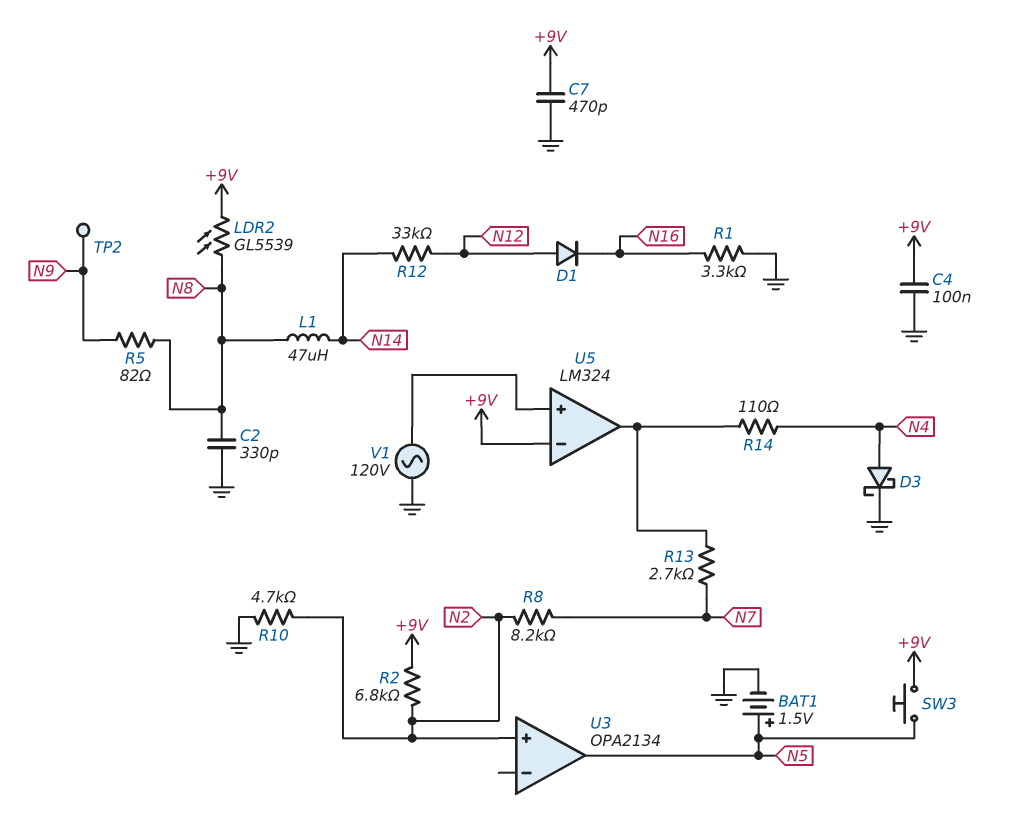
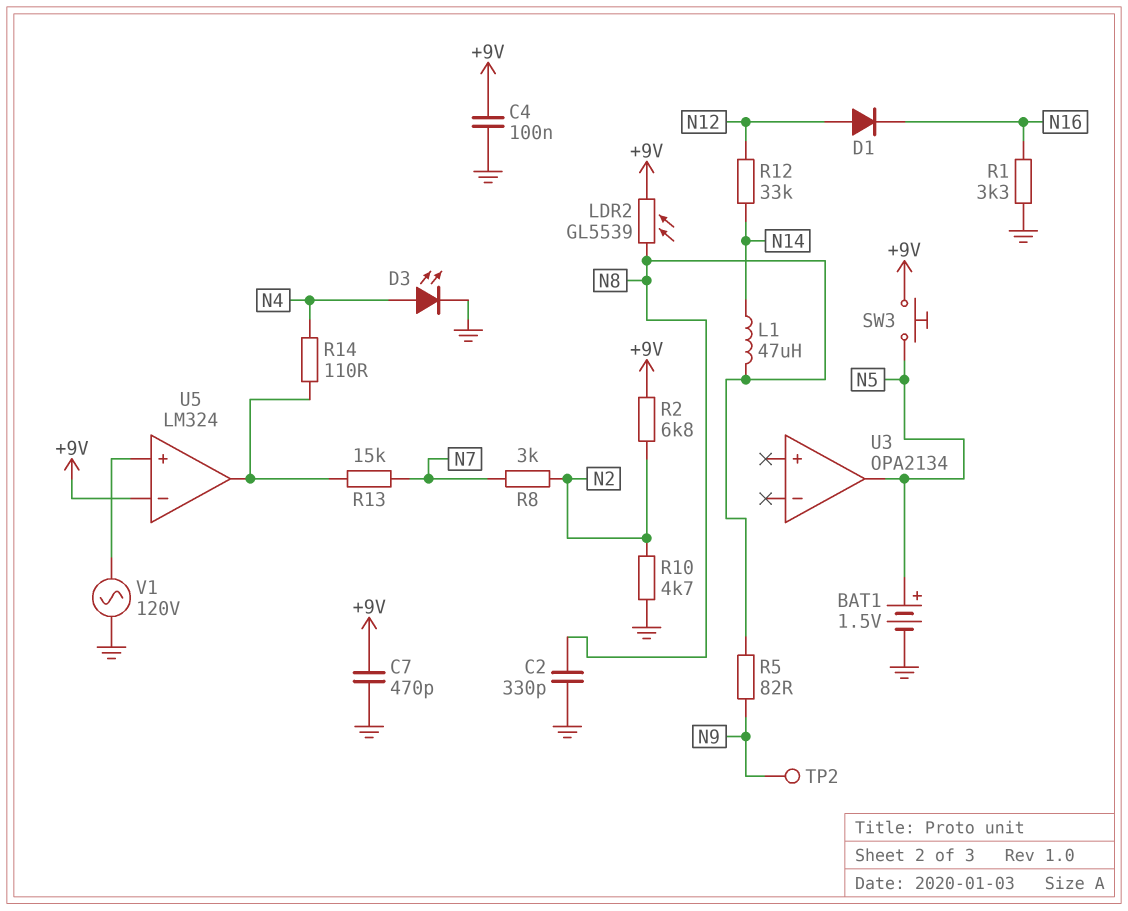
D3: schottky (A N4, K GND) -> LED (A N4, K GND)
R8: 8.2k (N2, N7) -> 3k (N2, N7)
R13: 2.7k (N7, U5/out) -> 15k (N7, U5/out)
U3 pin in+: N2 -> none

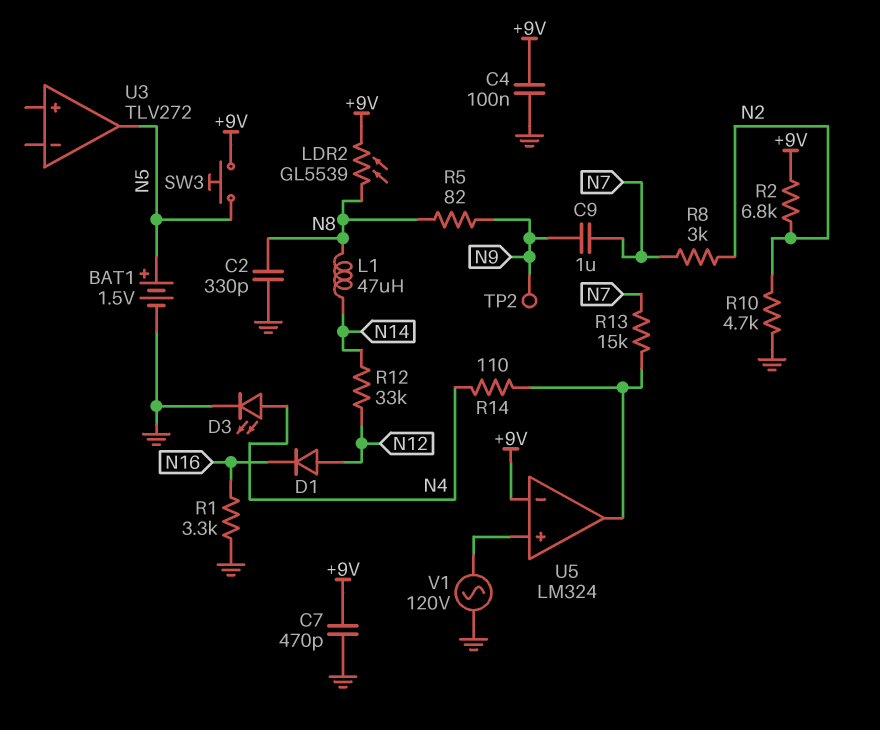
C9: none -> 1uF (N7, N9)
U3: OPA2134 -> TLV272

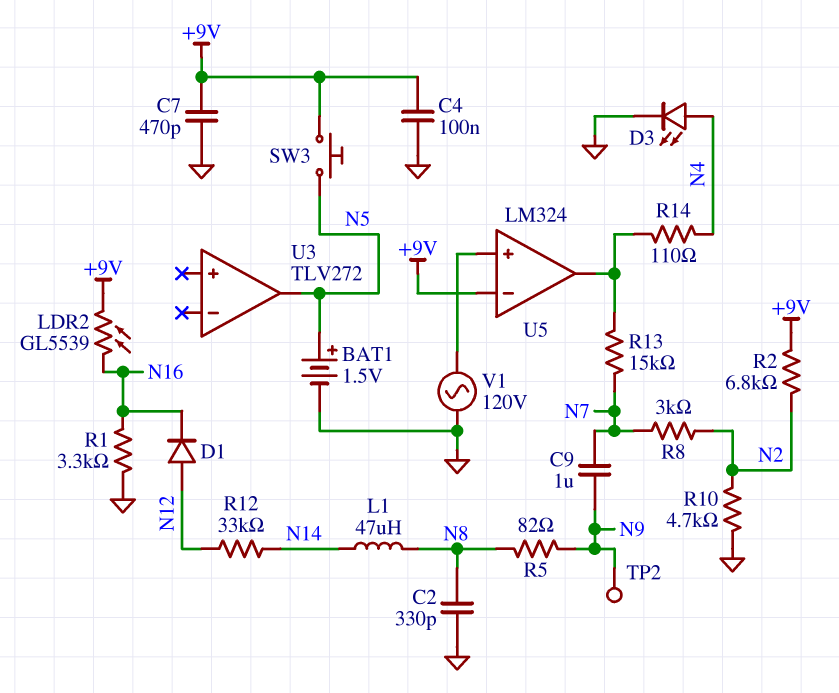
LDR2: GL5539 (+9V, N8) -> GL5539 (+9V, N16)

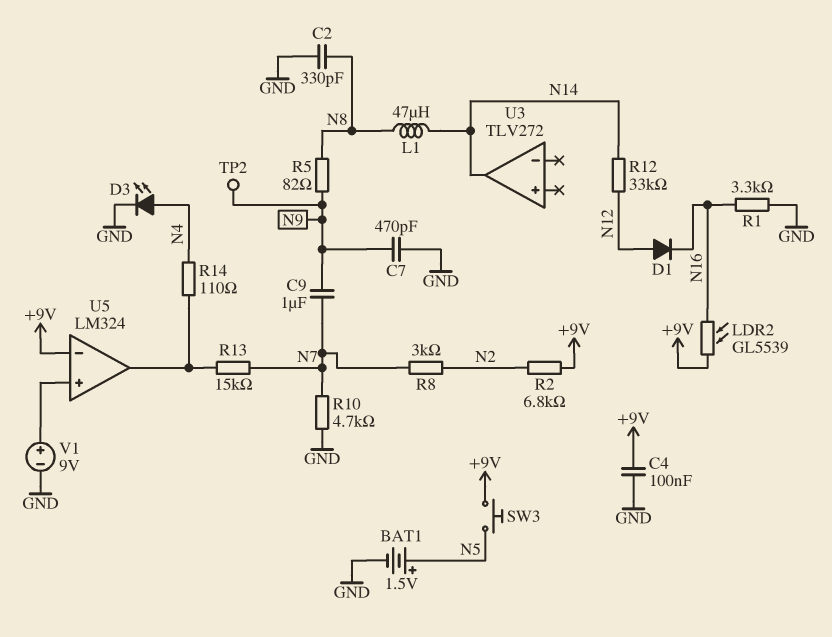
C7: 470pF (+9V, GND) -> 470pF (GND, N9)
R10: 4.7k (GND, N2) -> 4.7k (GND, N7)
U3 pin out: N5 -> N14
V1: AC 120V (GND, U5/in+) -> 9V (plus U5/in+, minus GND)

